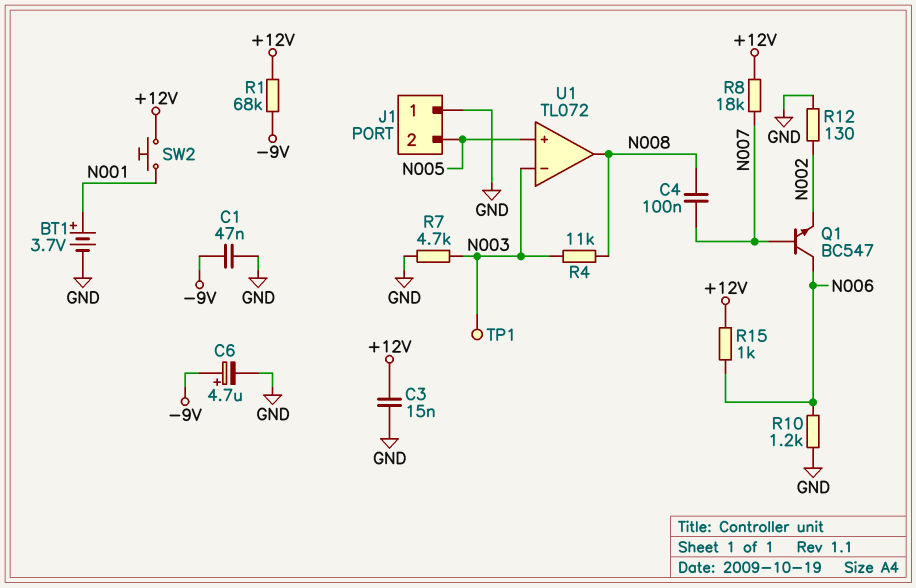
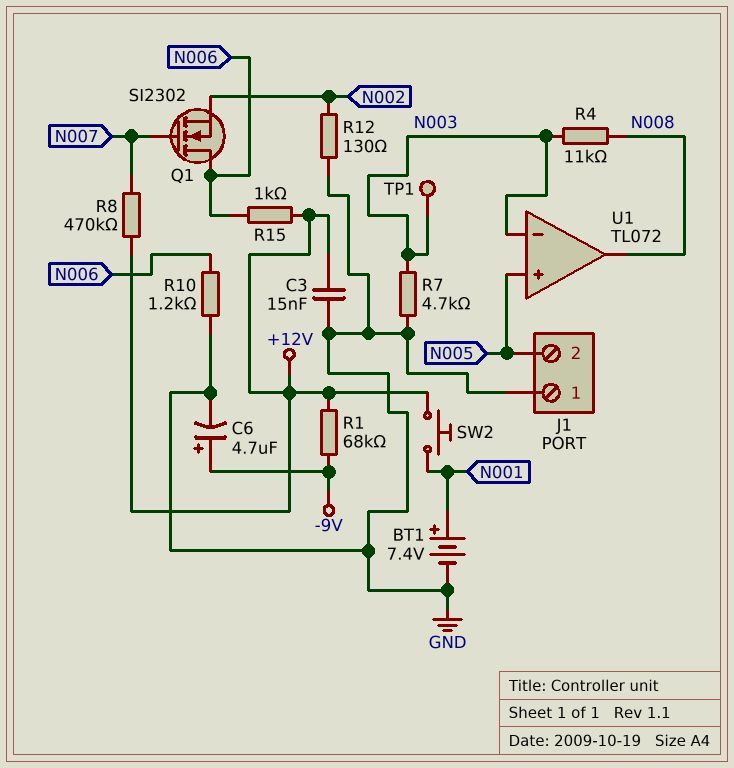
BT1: 3.7V (plus N001, minus GND) -> 7.4V (plus N001, minus GND)
C1: 47nF (-9V, GND) -> none
C4: 100nF (N007, N008) -> none
Q1: NPN BC547 (B N007, C N006, E N002) -> NMOS SI2302 (G N007, D N006, S N002)
R8: 18k (+12V, N007) -> 470k (+12V, N007)

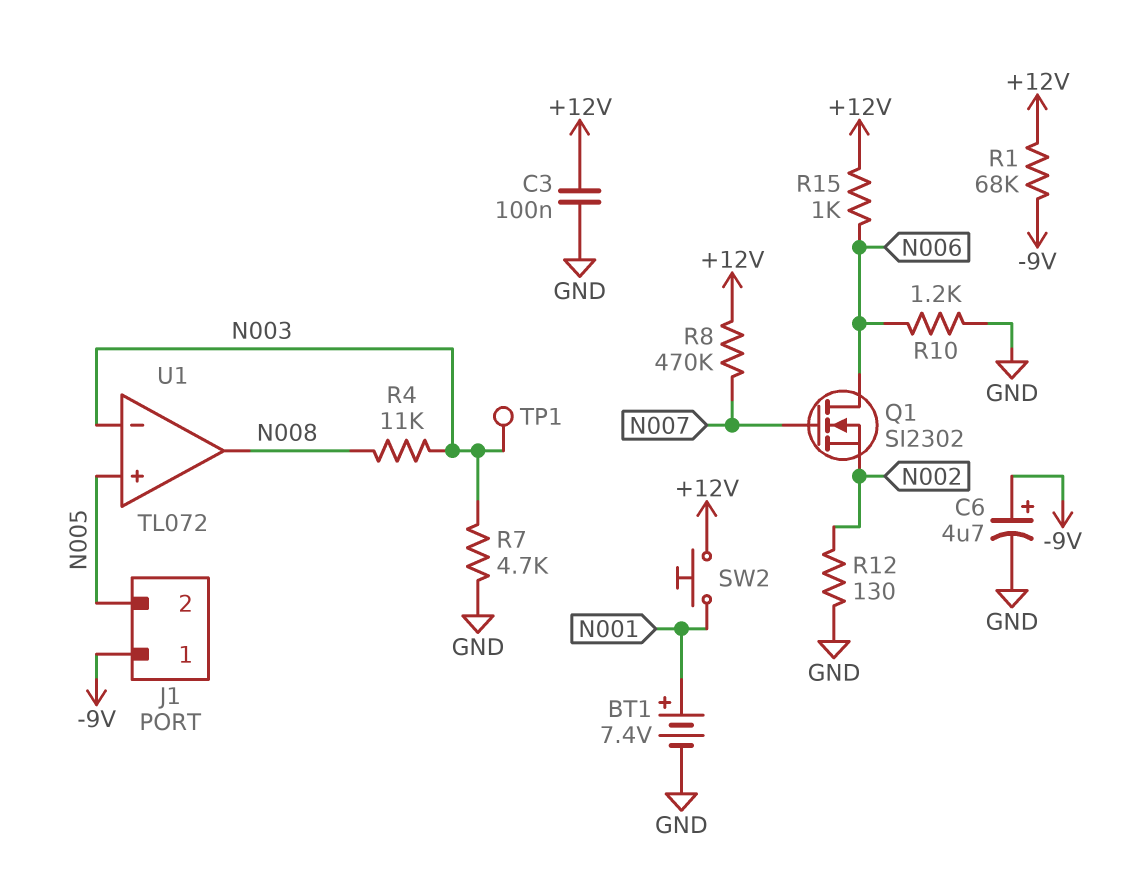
C3: 15nF (+12V, GND) -> 100nF (+12V, GND)
J1 pin 1: GND -> -9V

